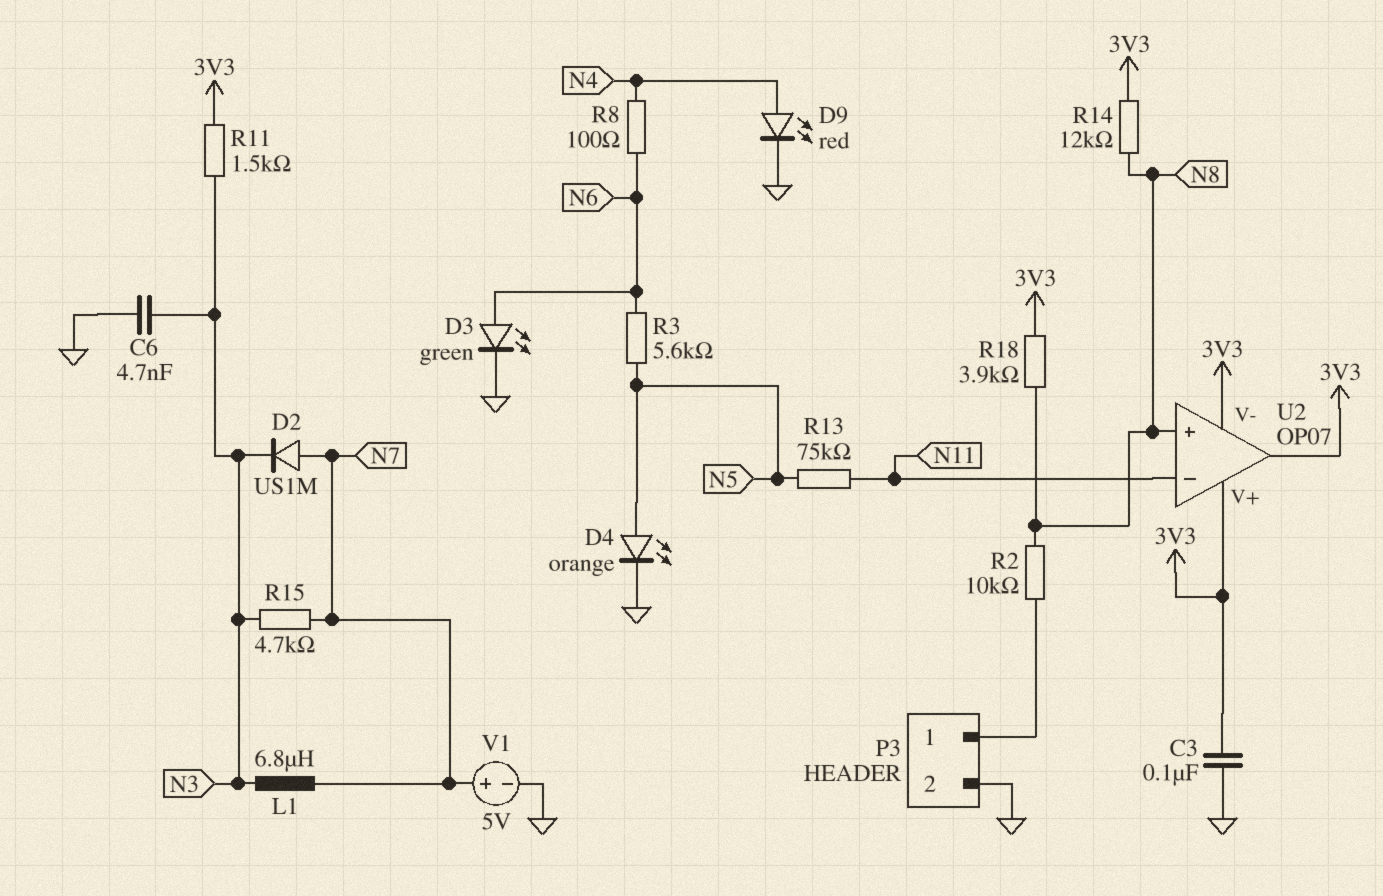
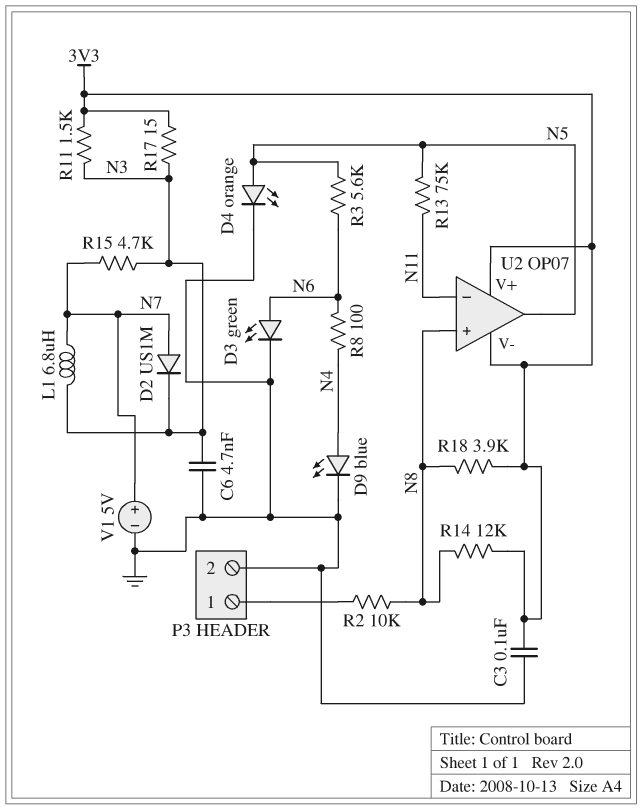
D9: LED red (A N4, K GND) -> LED blue (A N4, K GND)
R17: none -> 15 (3V3, N3)
U2 pin out: 3V3 -> N5

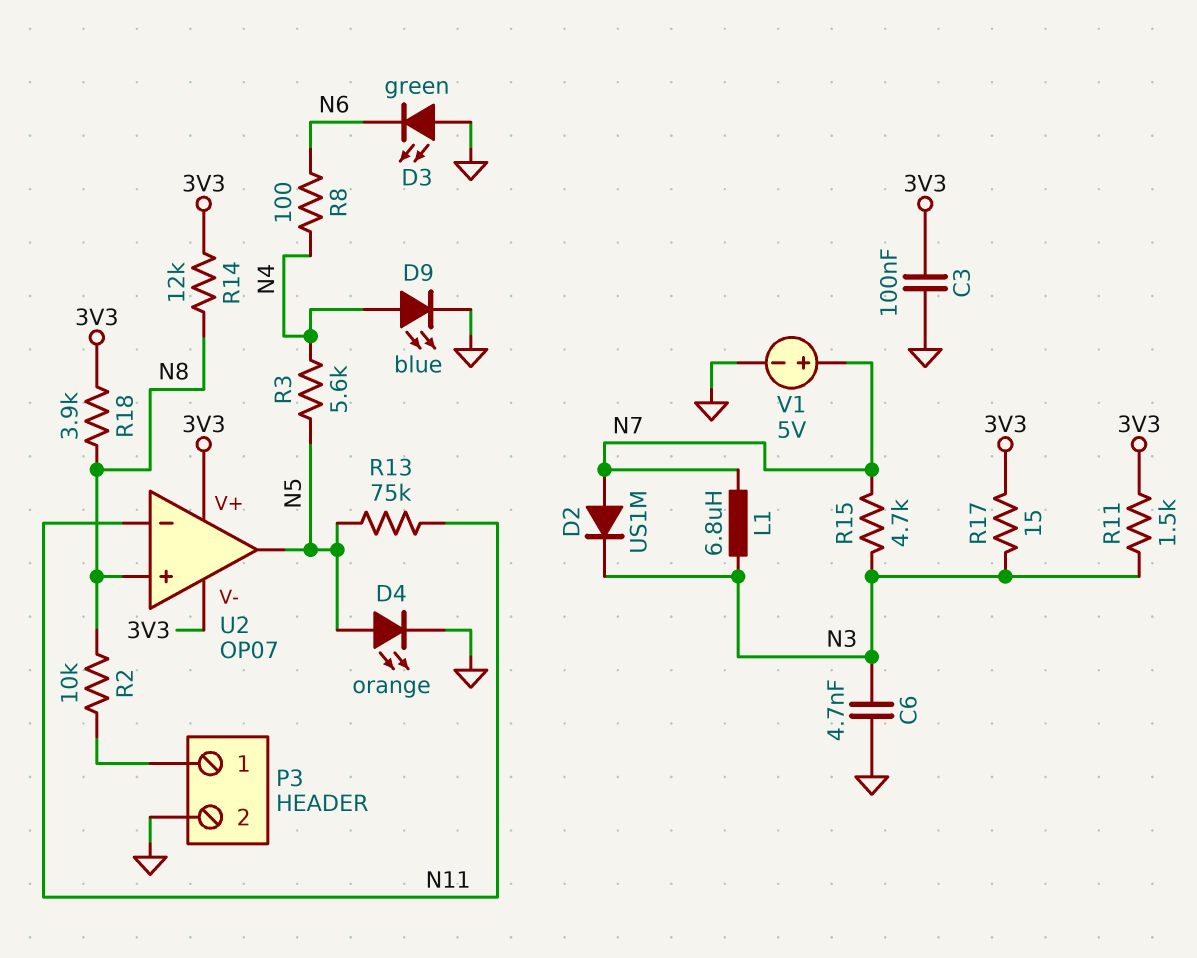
D3: LED green (A N6, K GND) -> LED green (A GND, K N6)
R3: 5.6k (N5, N6) -> 5.6k (N4, N5)

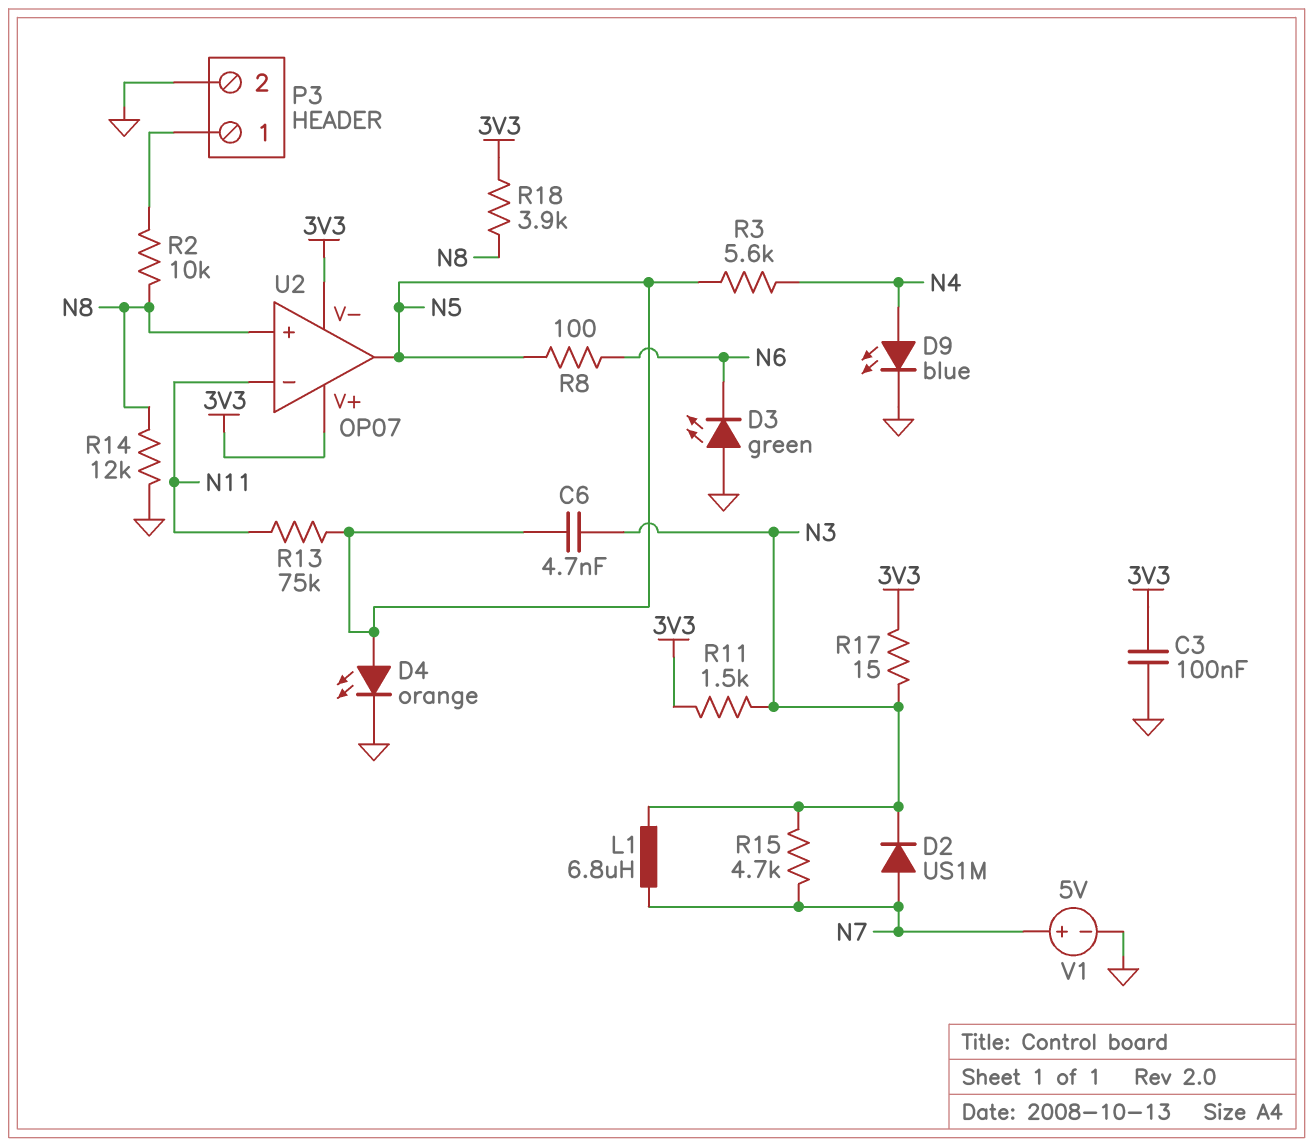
C6: 4.7nF (GND, N3) -> 4.7nF (N3, N5)
R8: 100 (N4, N6) -> 100 (N5, N6)
R14: 12k (3V3, N8) -> 12k (GND, N8)

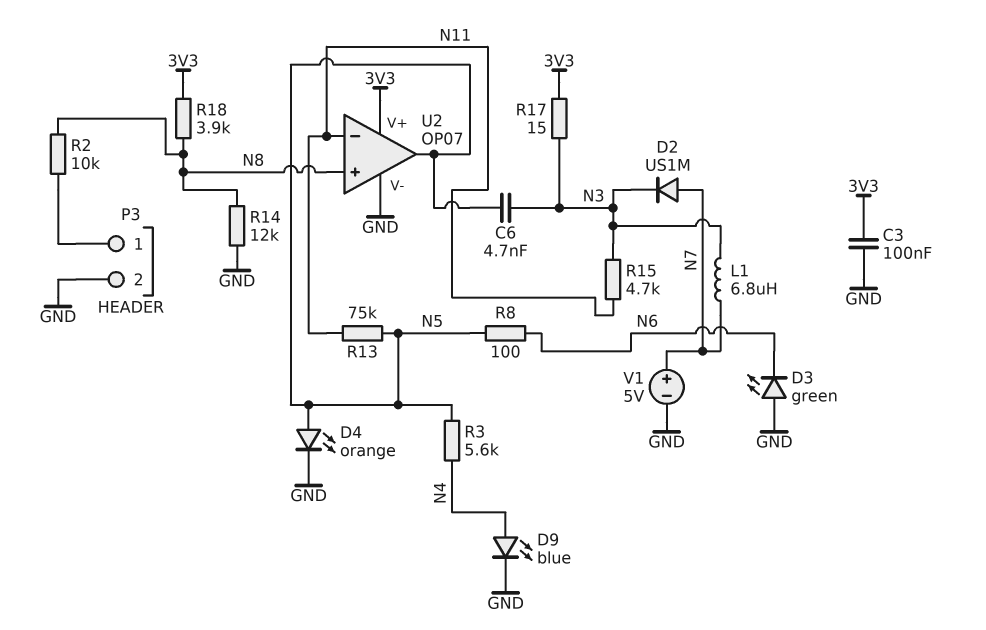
R11: 1.5k (3V3, N3) -> none
R15: 4.7k (N3, N7) -> 4.7k (N3, N11)
U2 pin V-: 3V3 -> GND

